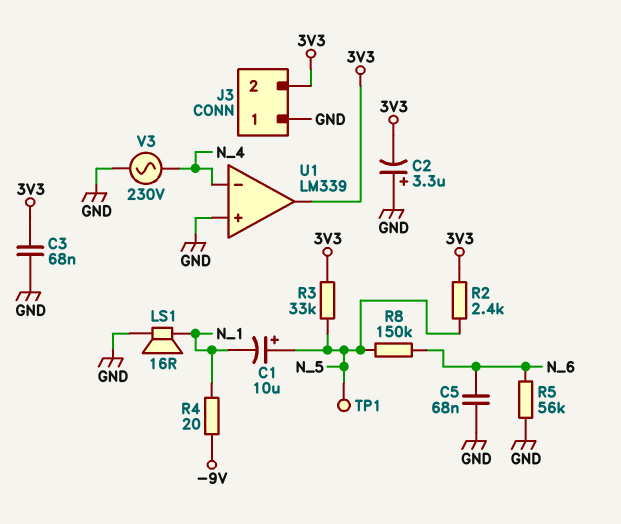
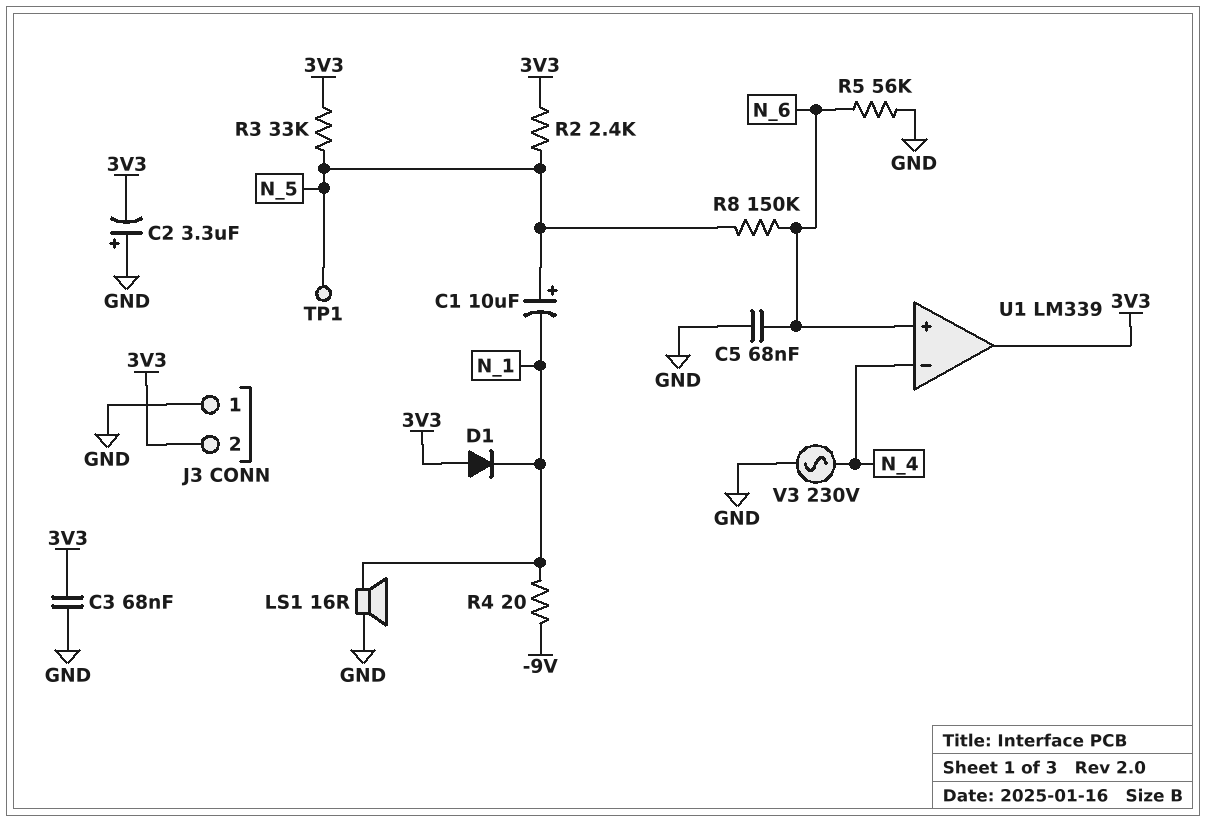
D1: none -> diode (A 3V3, K N_1)
U1 pin in+: GND -> N_6

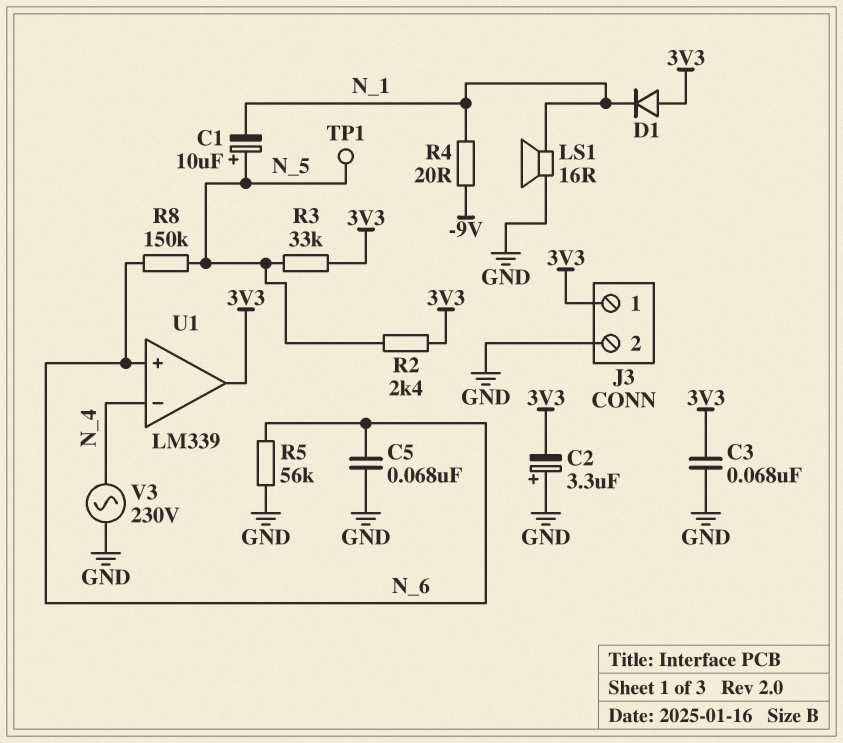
J3 pin 1: GND -> 3V3
J3 pin 2: 3V3 -> GND

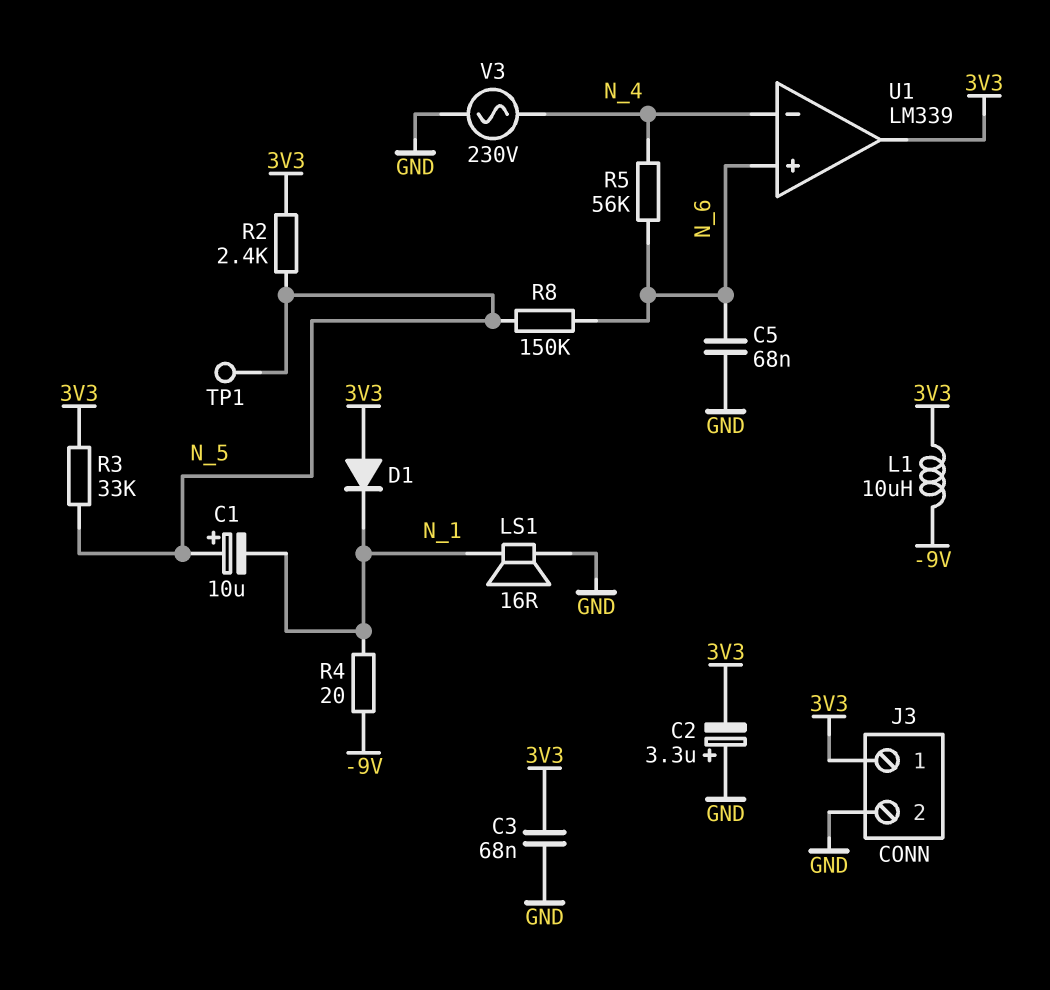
L1: none -> 10uH (-9V, 3V3)
R5: 56k (GND, N_6) -> 56k (N_4, N_6)

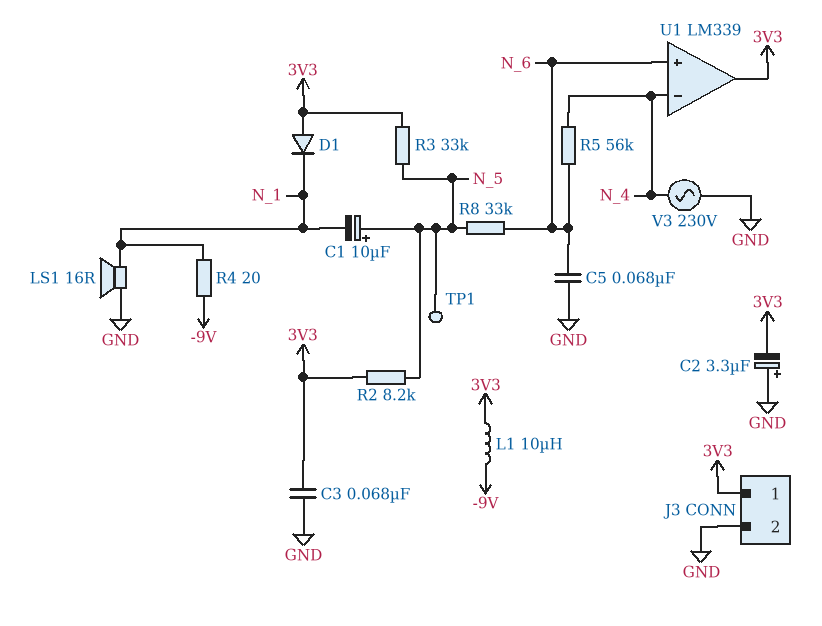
R2: 2.4k (3V3, N_5) -> 8.2k (3V3, N_5)
R8: 150k (N_5, N_6) -> 33k (N_5, N_6)

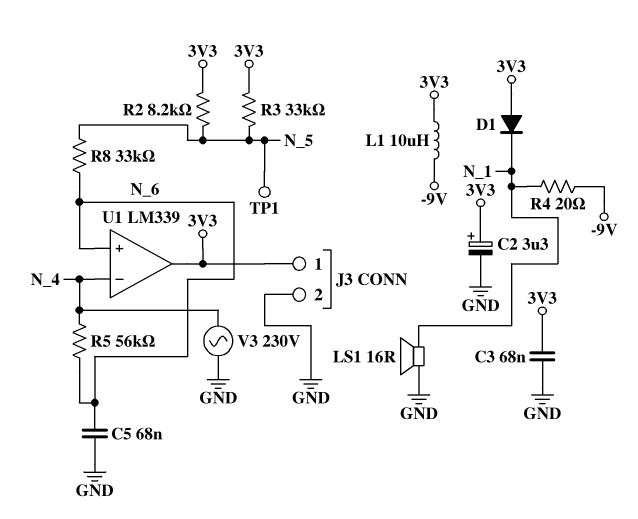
C1: 10uF (plus N_5, minus N_1) -> none
C2: 3.3uF (plus GND, minus 3V3) -> 3.3uF (plus 3V3, minus GND)

